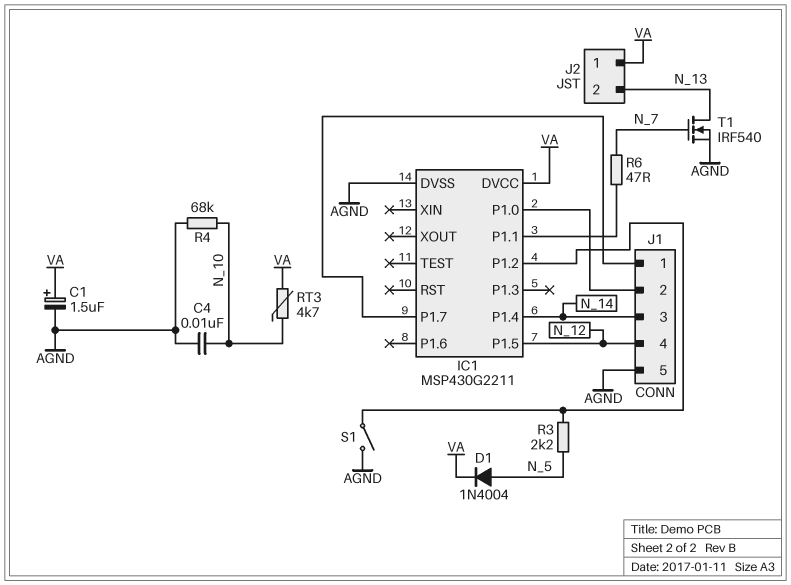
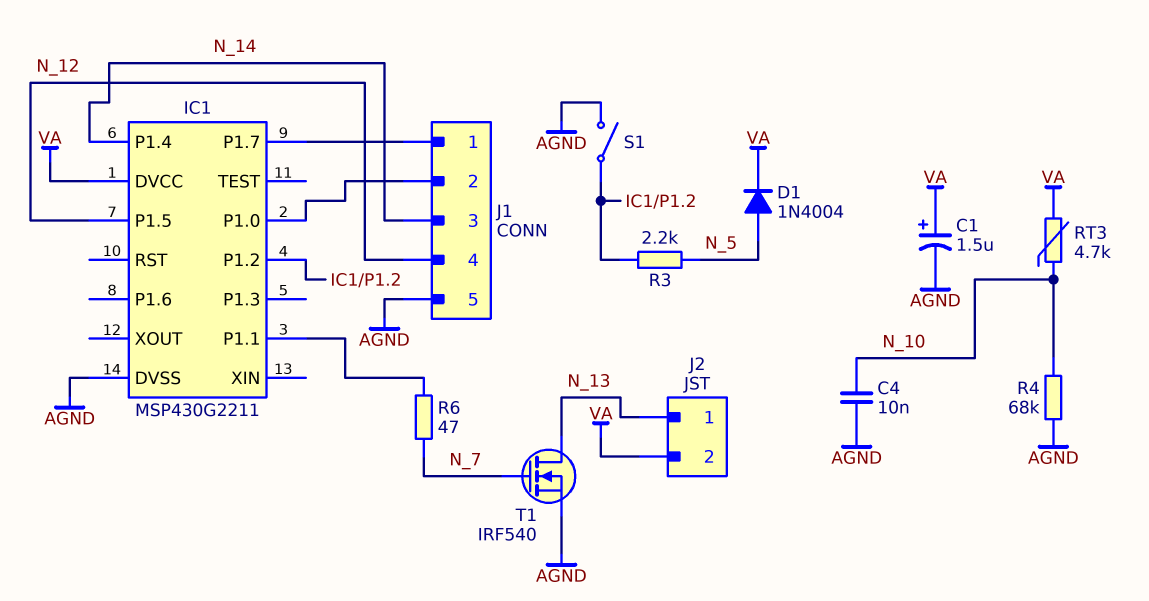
J2 pin 1: VA -> N_13
J2 pin 2: N_13 -> VA

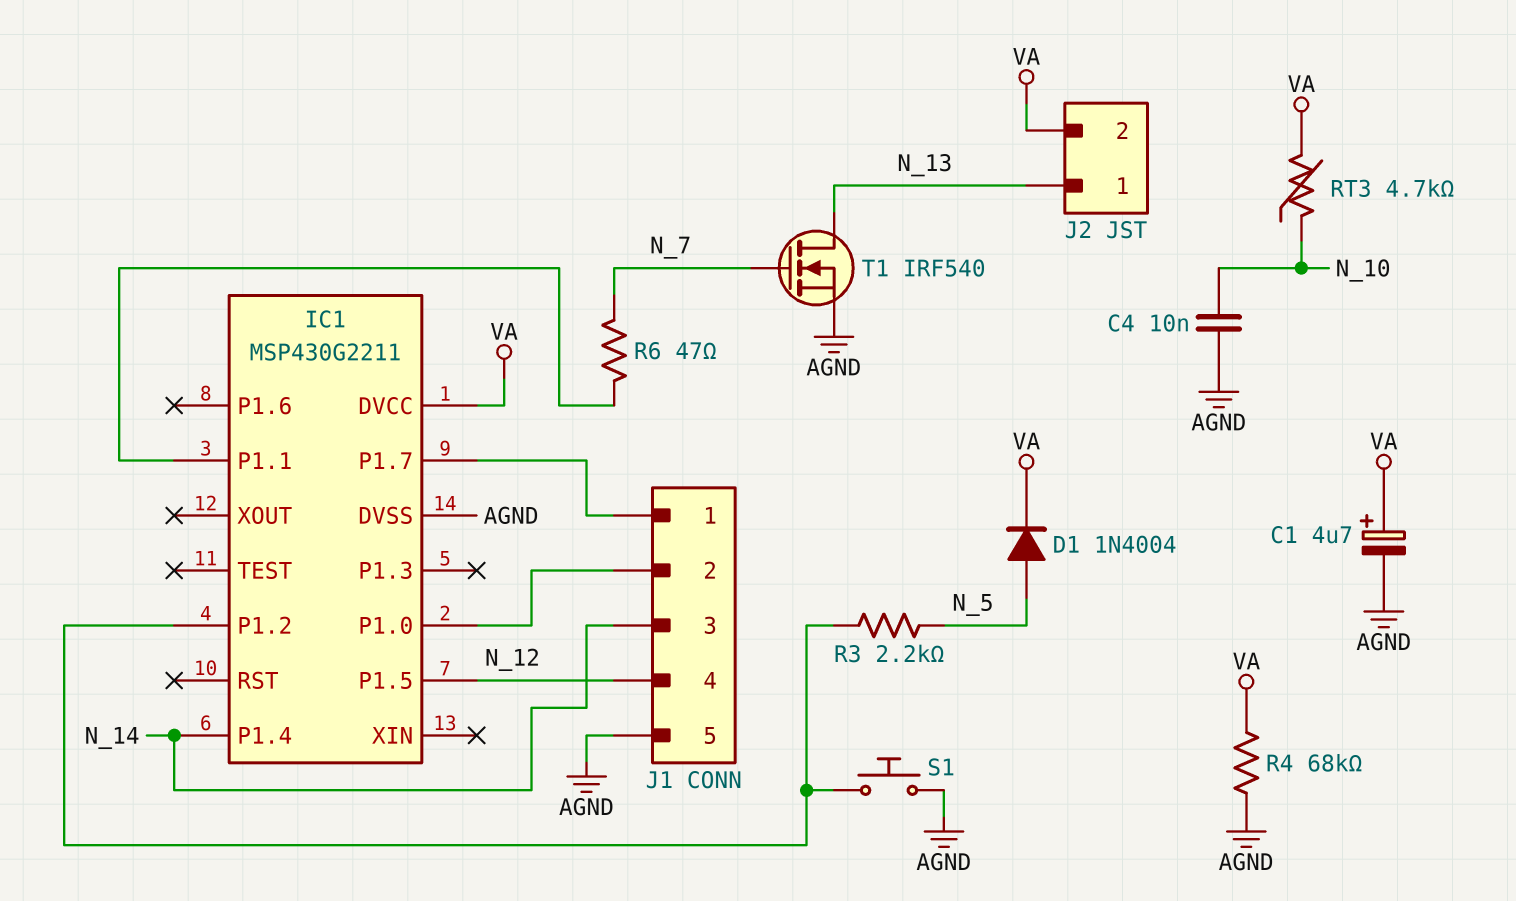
C1: 1.5uF (plus VA, minus AGND) -> 4.7uF (plus VA, minus AGND)
R4: 68k (AGND, N_10) -> 68k (AGND, VA)
S1: switch (AGND, IC1/P1.2) -> button (AGND, IC1/P1.2)

